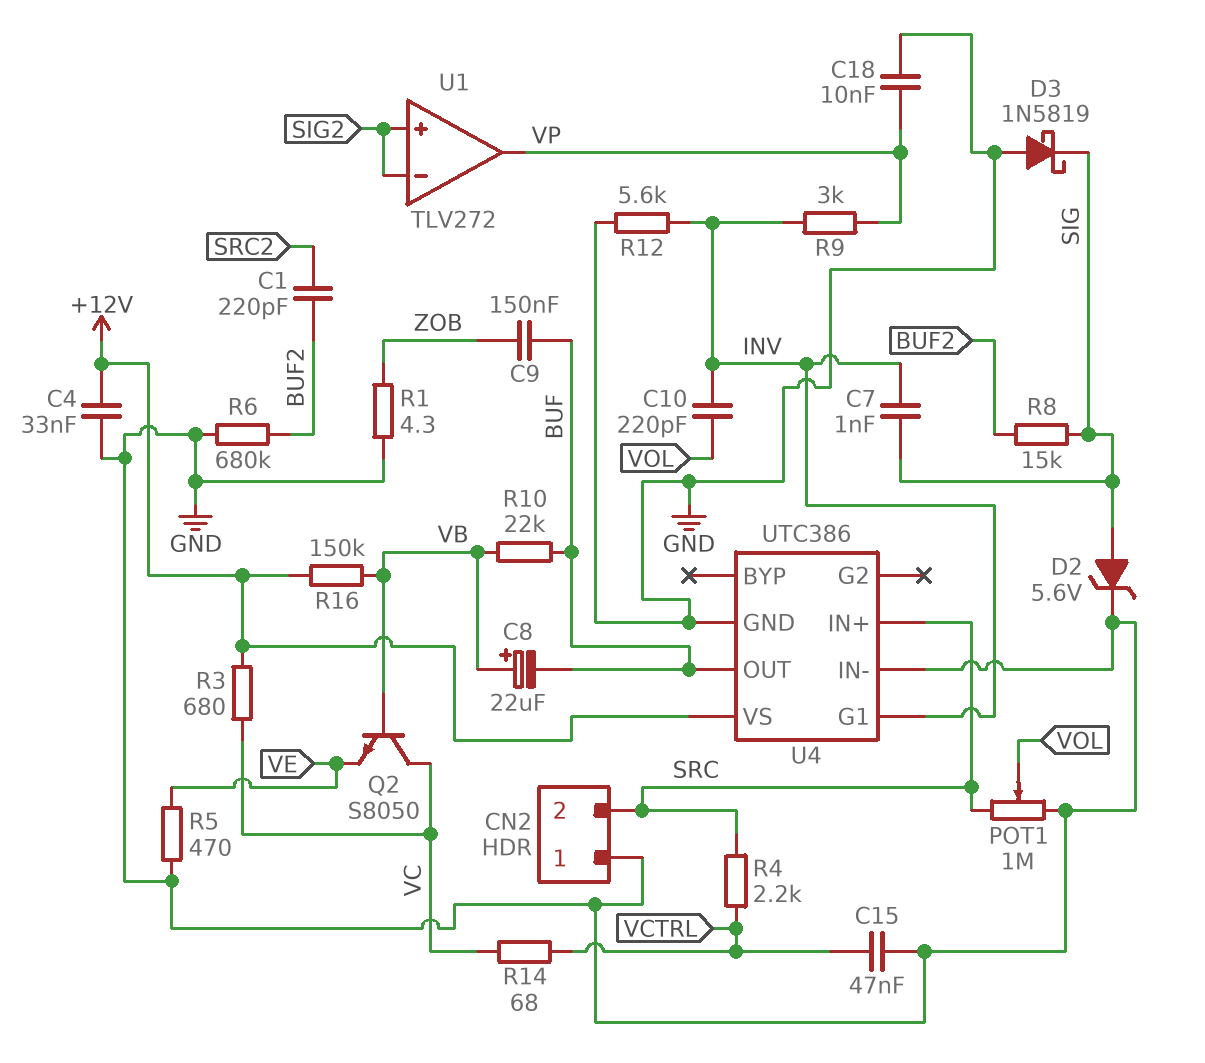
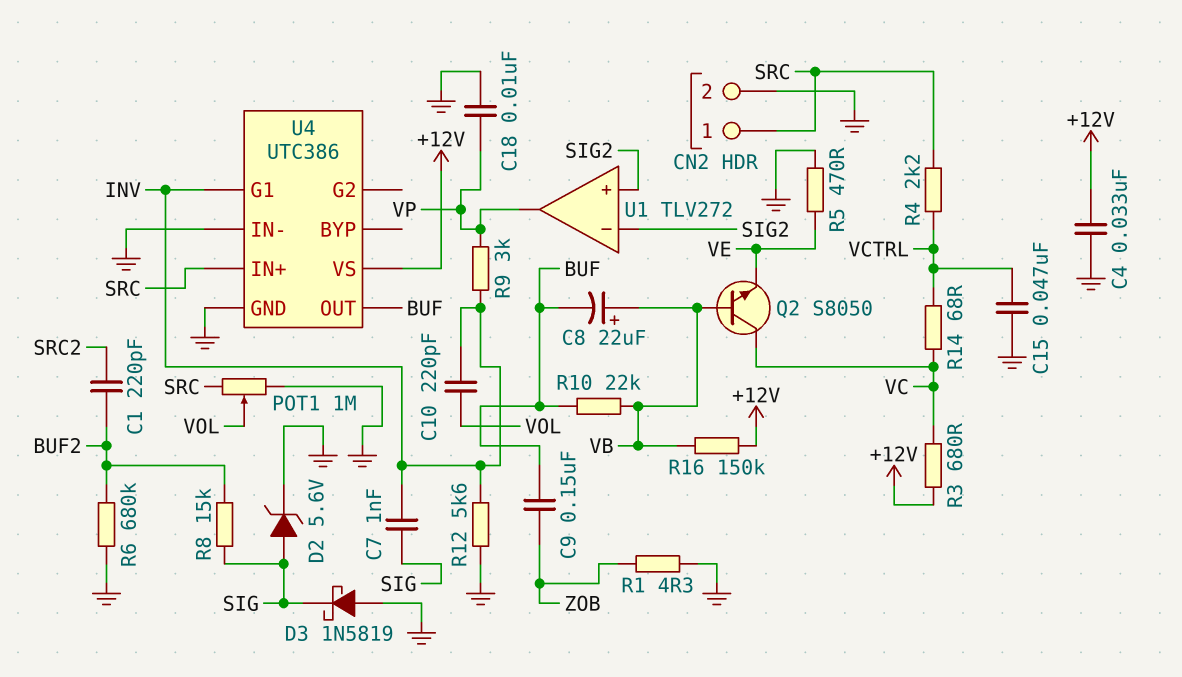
CN2 pin 1: GND -> SRC
CN2 pin 2: SRC -> GND

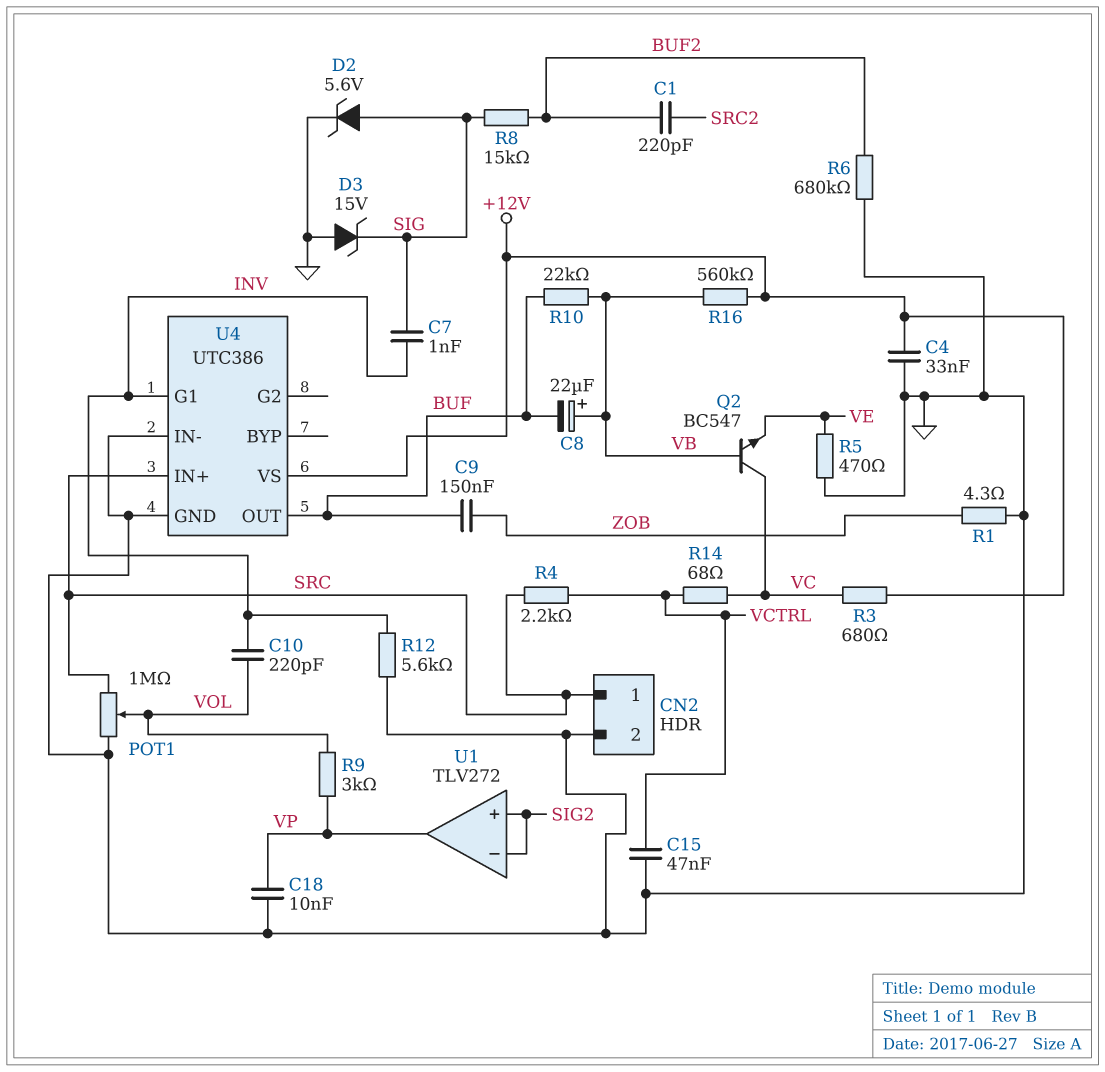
D3: schottky 1N5819 (A GND, K SIG) -> zener 15V (A GND, K SIG)
Q2: NPN S8050 (B VB, C VC, E VE) -> NPN BC547 (B VB, C VC, E VE)
R9: 3k (INV, VP) -> 3k (VOL, VP)
R16: 150k (+12V, VB) -> 560k (+12V, VB)

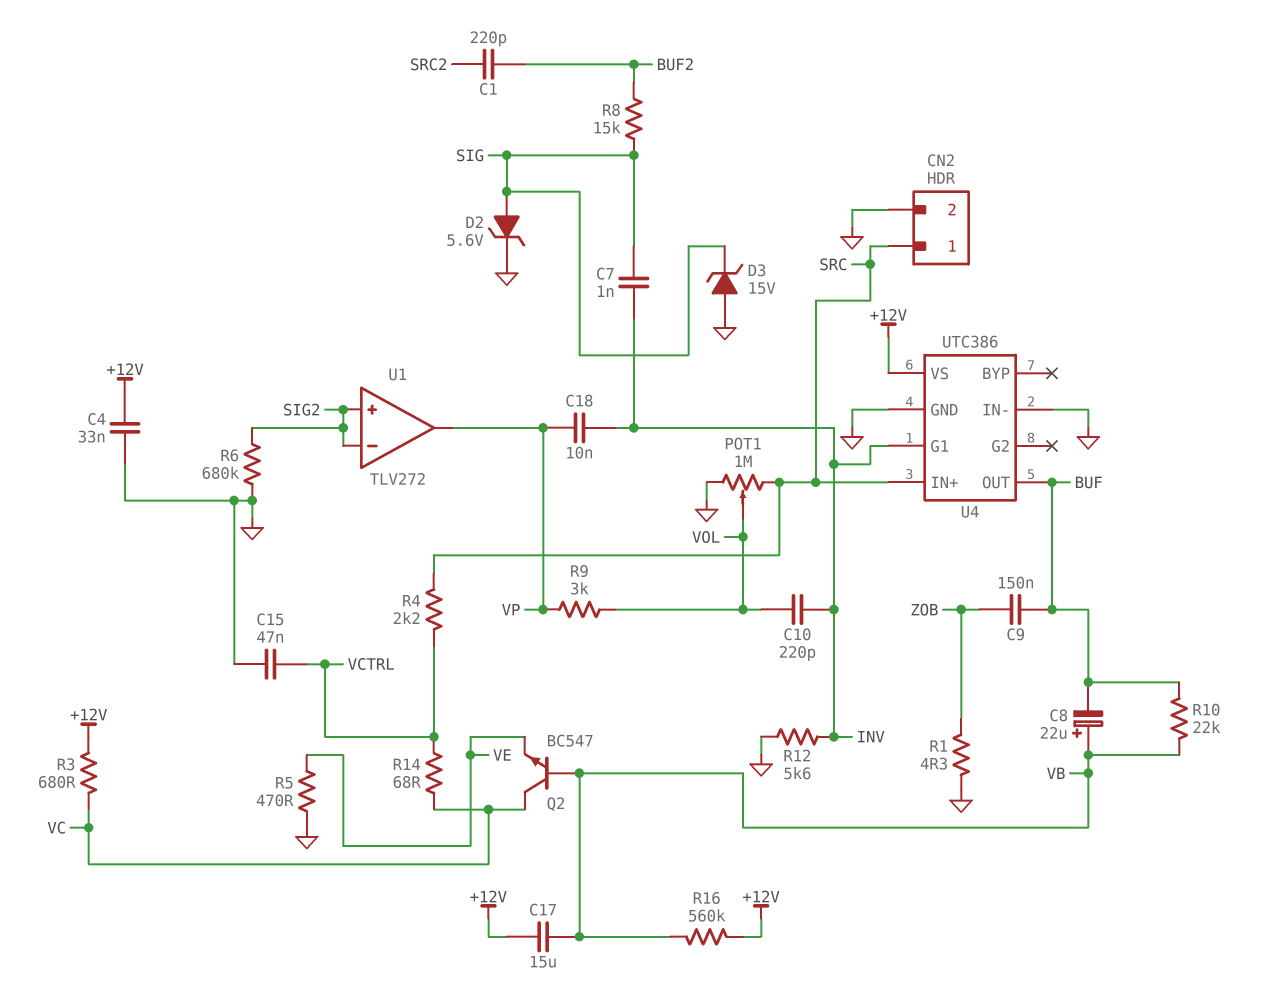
C17: none -> 15uF (+12V, VB)
C18: 10nF (GND, VP) -> 10nF (INV, VP)
R6: 680k (BUF2, GND) -> 680k (GND, SIG2)

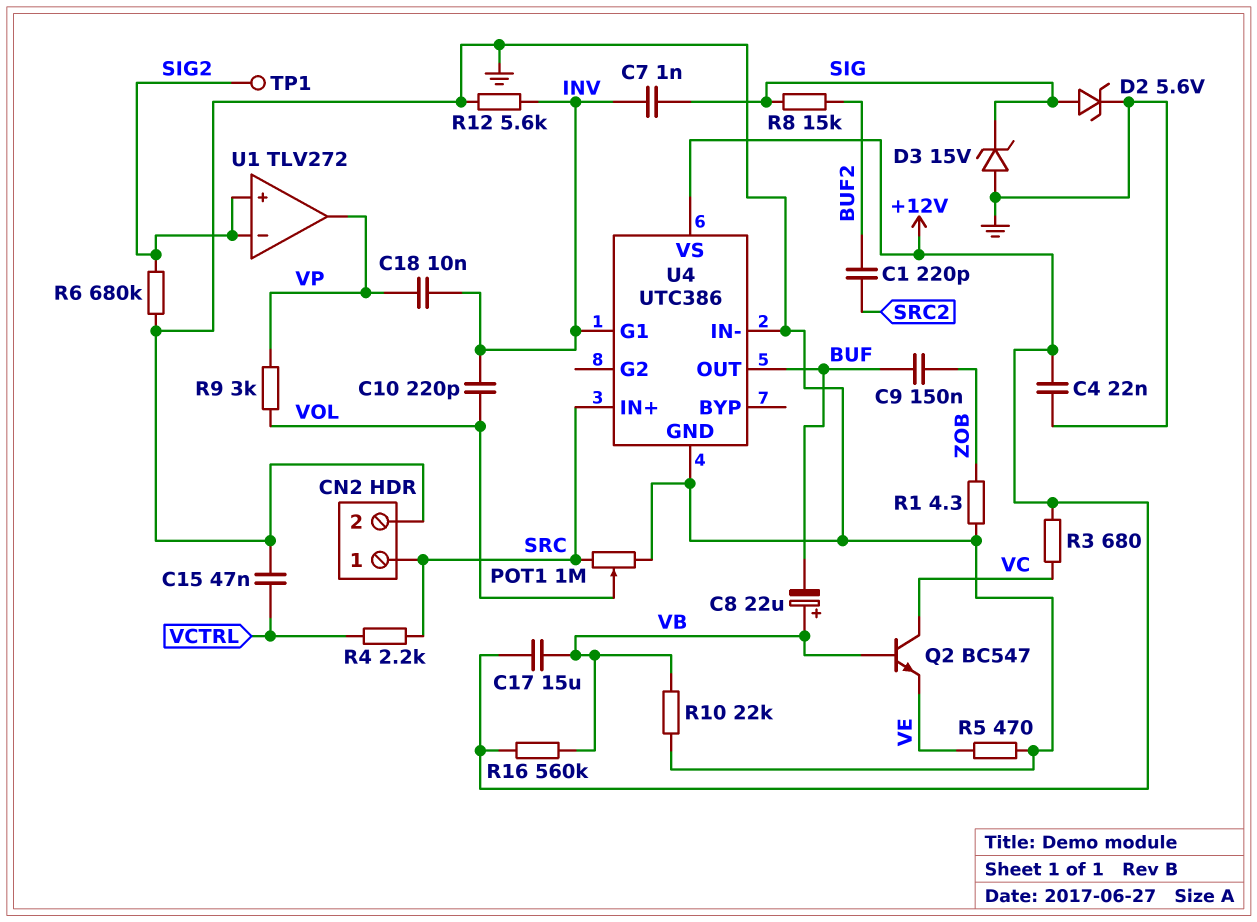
C4: 33nF (+12V, GND) -> 22nF (+12V, GND)
R10: 22k (BUF, VB) -> 22k (GND, VB)
R14: 68 (VC, VCTRL) -> none
TP1: none -> test point (SIG2)

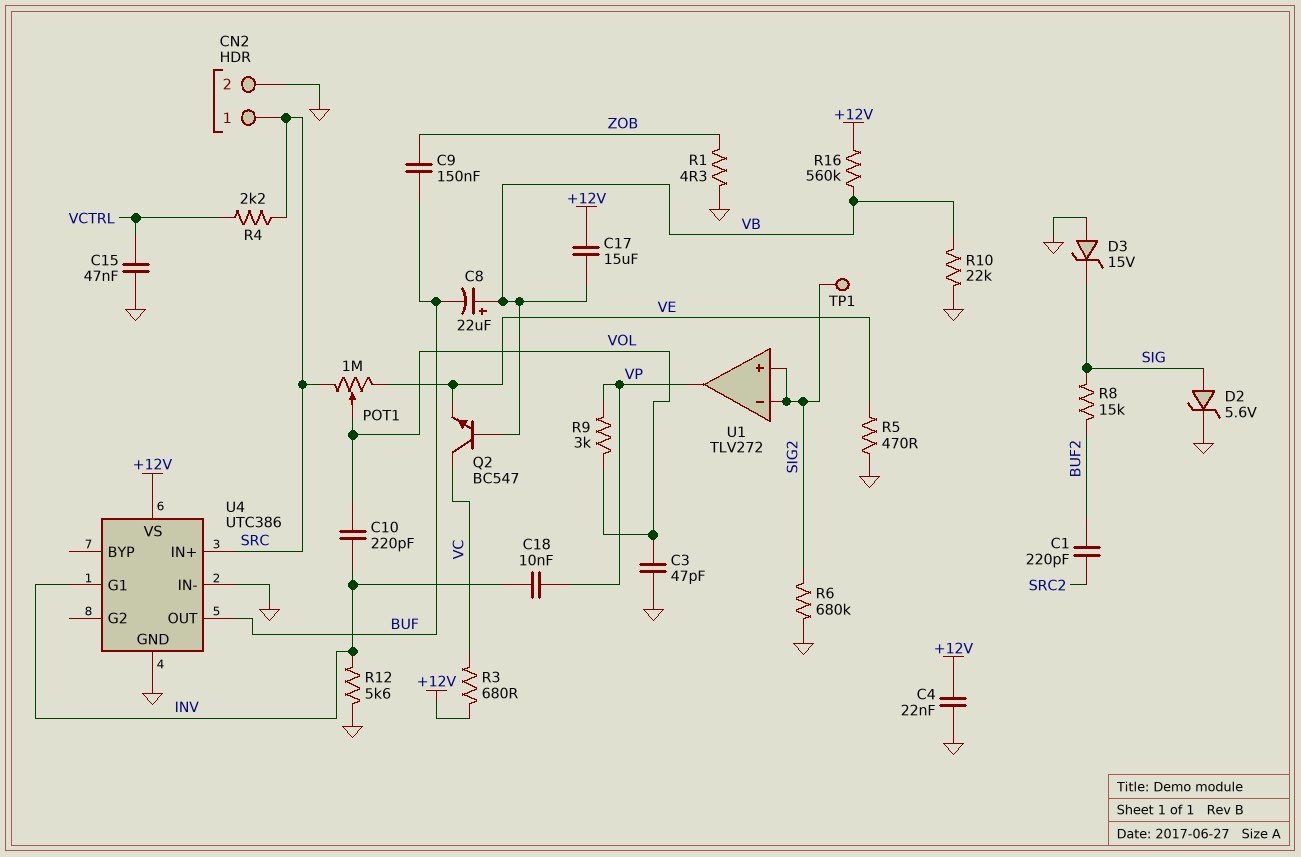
C3: none -> 47pF (GND, VOL)
C7: 1nF (INV, SIG) -> none
POT1: 1M (GND, SRC, wiper VOL) -> 1M (SRC, VE, wiper VOL)

